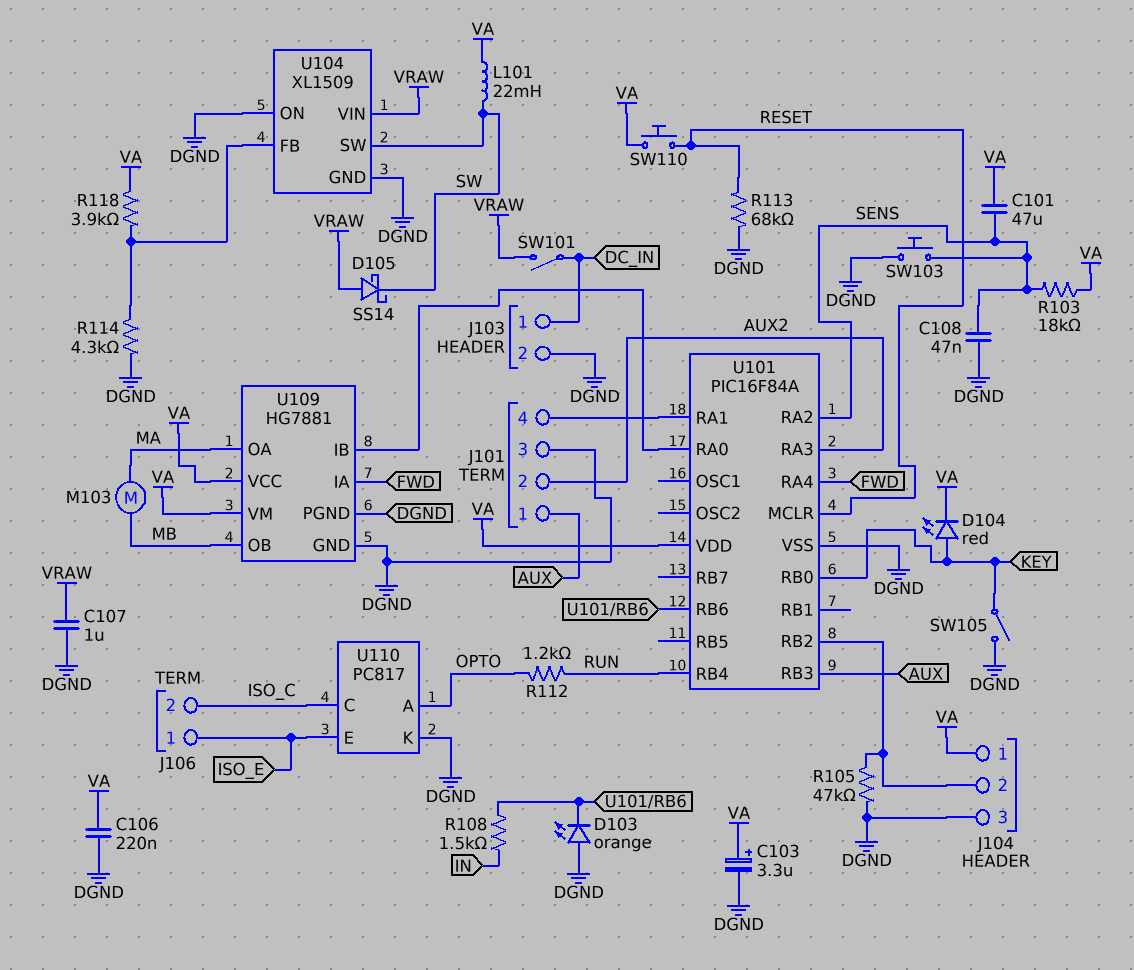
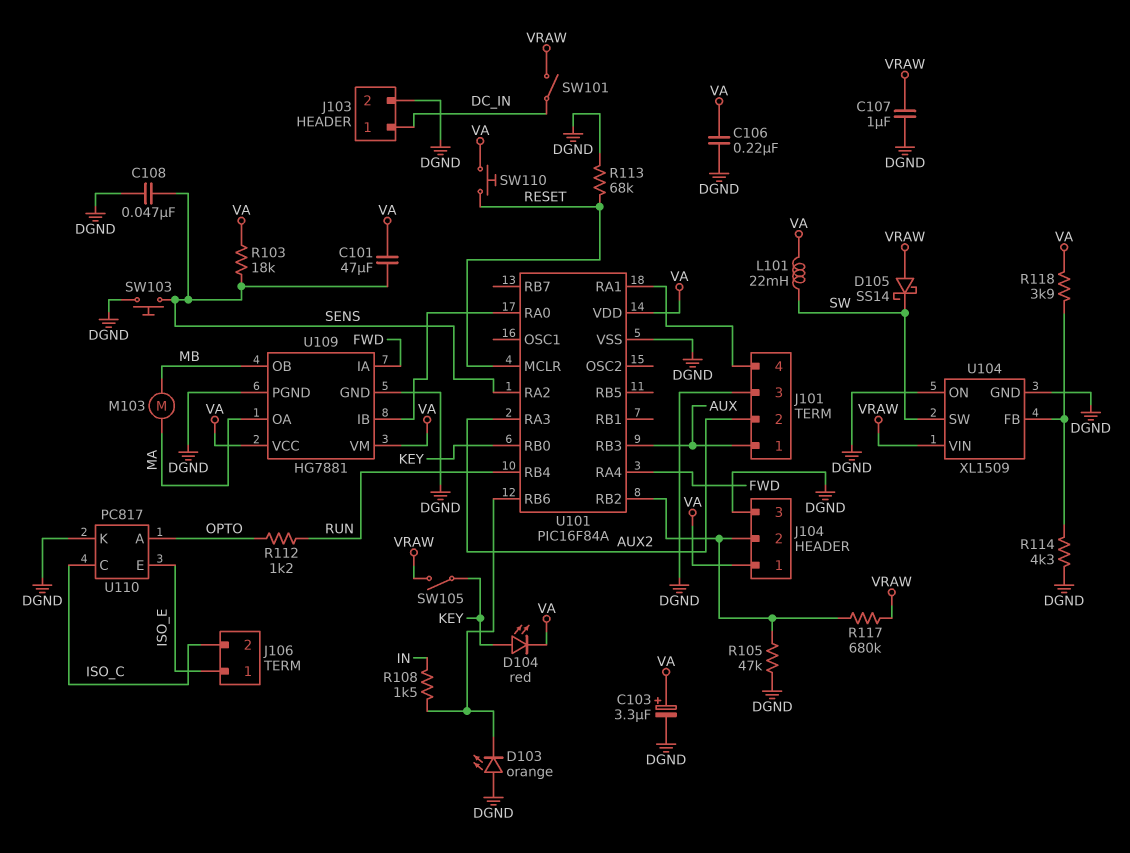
R117: none -> 680k (J104/2, VRAW)
SW105: switch (DGND, KEY) -> switch (KEY, VRAW)

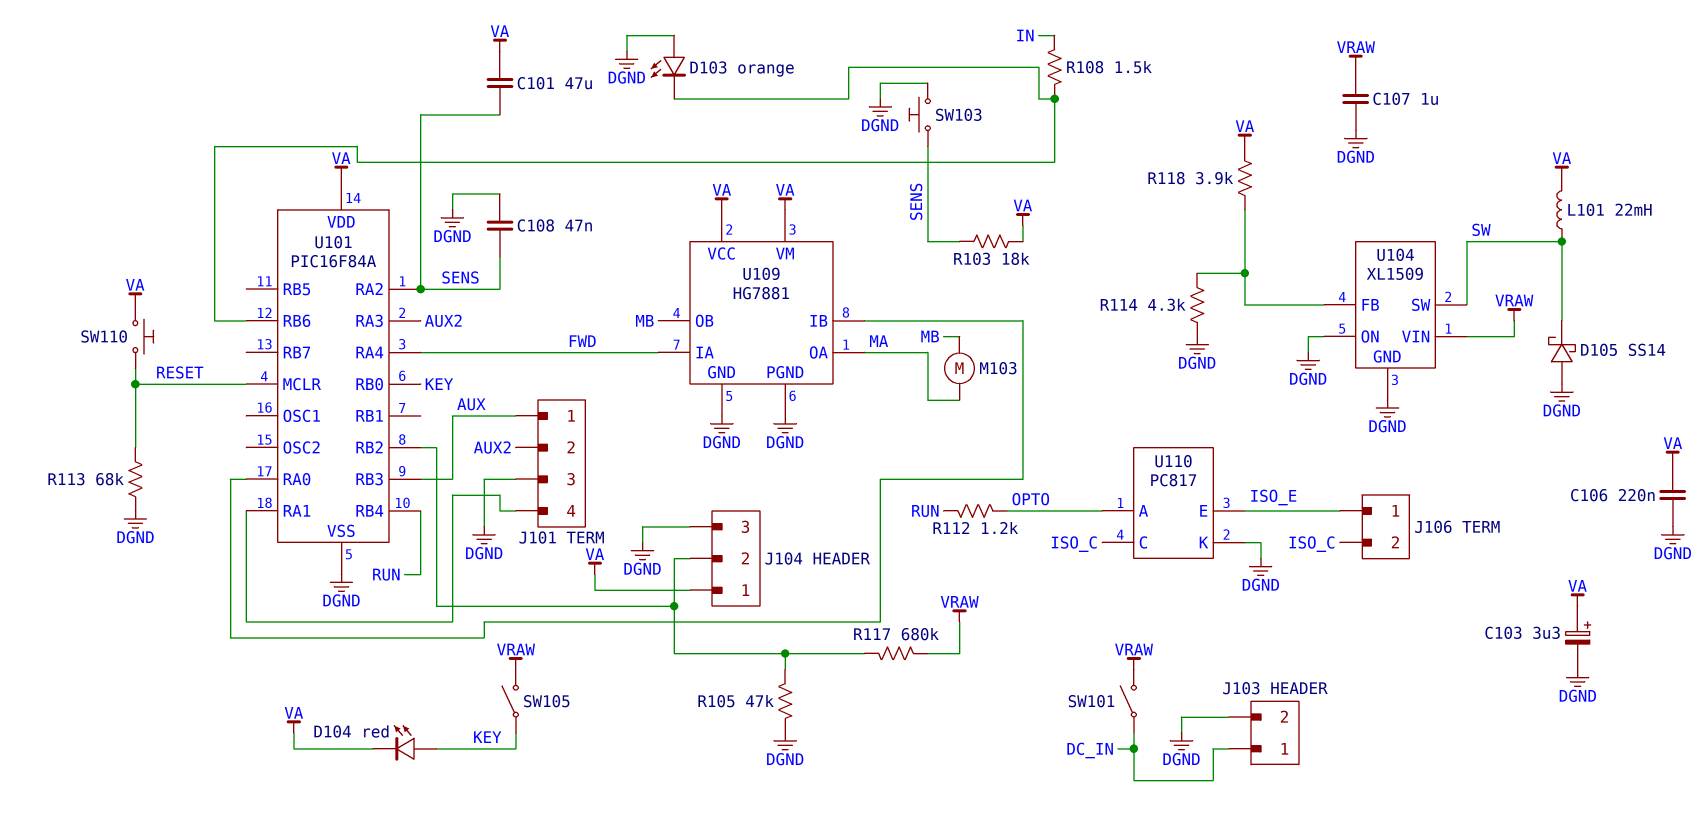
D105: schottky SS14 (A VRAW, K SW) -> schottky SS14 (A DGND, K SW)

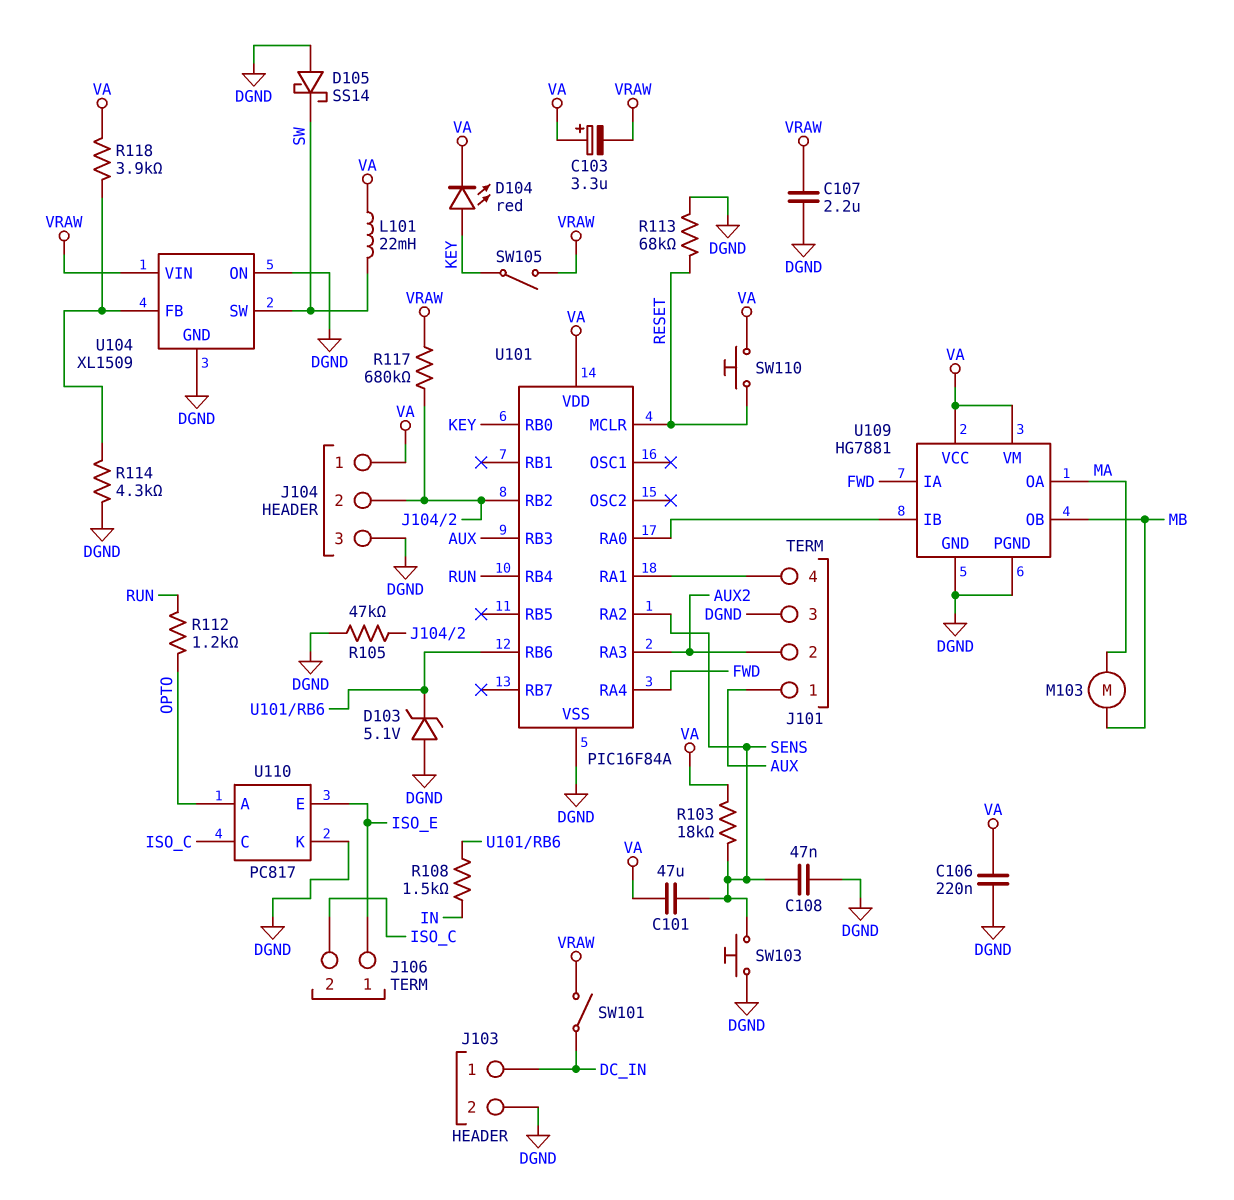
C103: 3.3uF (plus VA, minus DGND) -> 3.3uF (plus VA, minus VRAW)
C107: 1uF (DGND, VRAW) -> 2.2uF (DGND, VRAW)
D103: LED orange (A DGND, K U101/RB6) -> zener 5.1V (A DGND, K U101/RB6)

